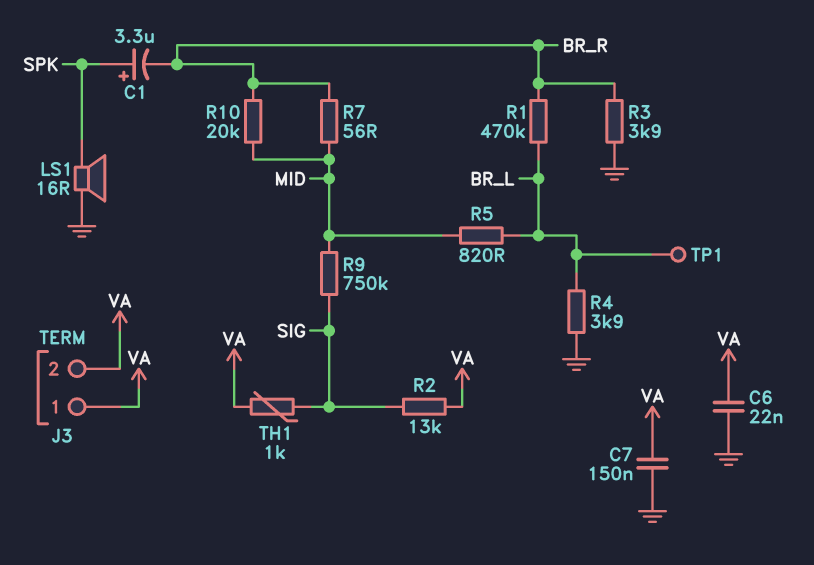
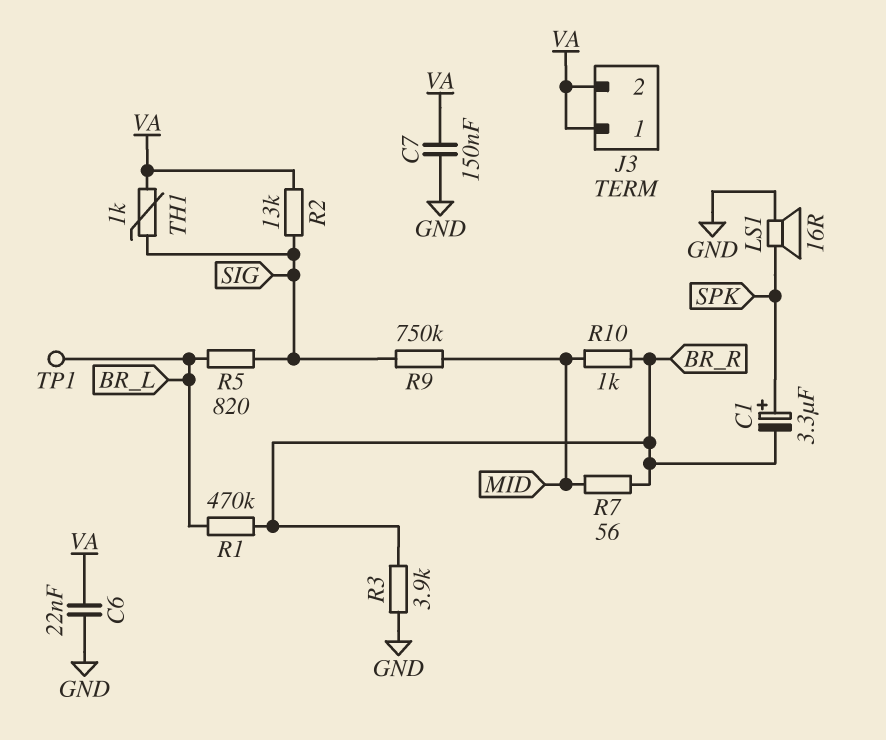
R4: 3.9k (BR_L, GND) -> none
R5: 820 (BR_L, MID) -> 820 (BR_L, SIG)
R10: 20k (BR_R, MID) -> 1k (BR_R, MID)

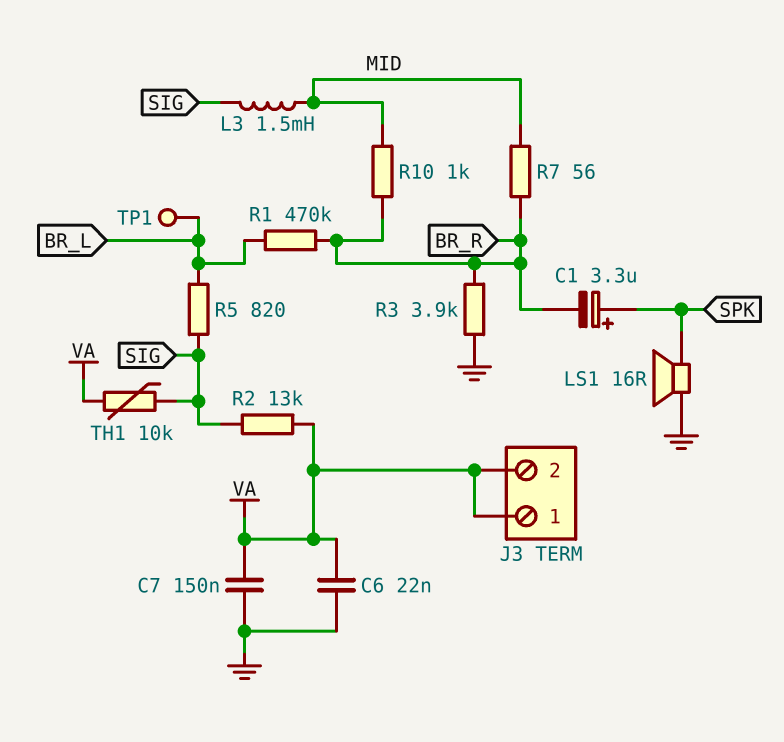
L3: none -> 1.5mH (MID, SIG)
R9: 750k (MID, SIG) -> none
TH1: 1k (SIG, VA) -> 10k (SIG, VA)

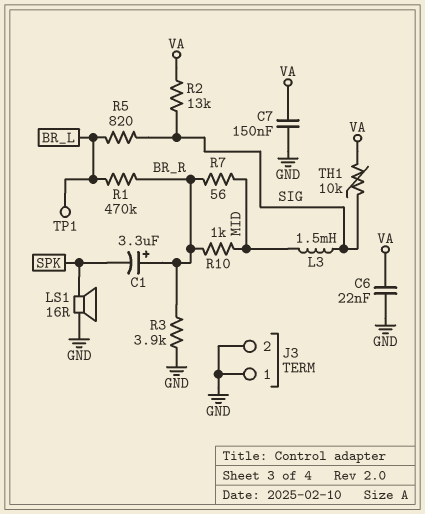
C1: 3.3uF (plus SPK, minus BR_R) -> 3.3uF (plus BR_R, minus SPK)
J3 pin 1: VA -> GND
J3 pin 2: VA -> GND

